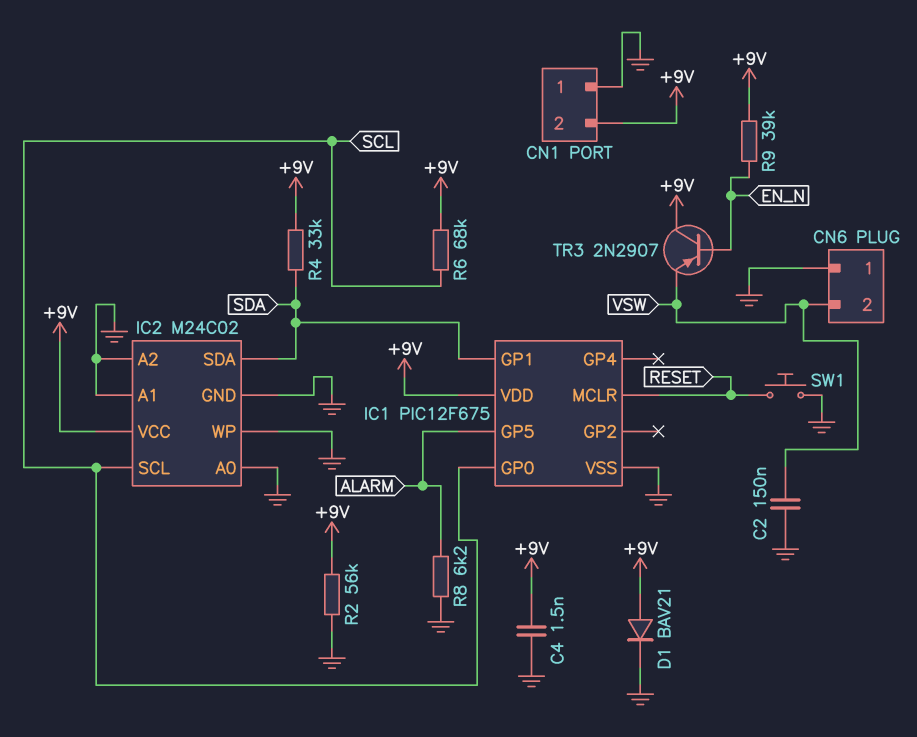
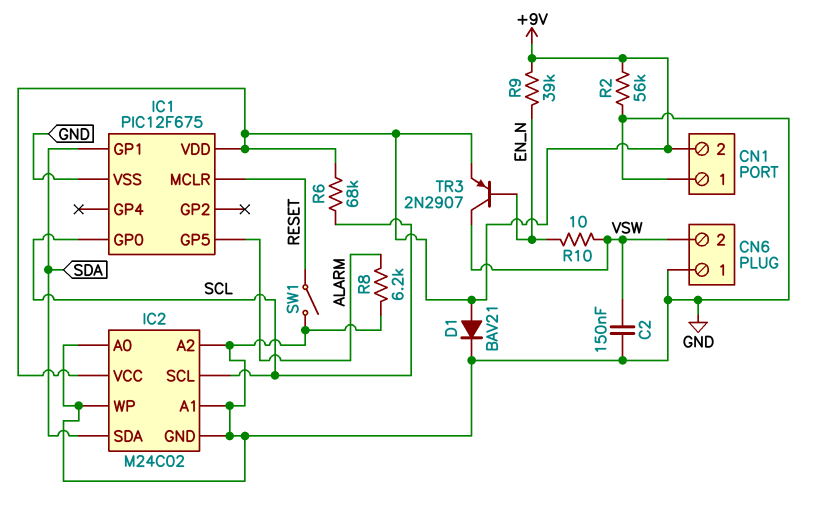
C4: 1.5nF (+9V, GND) -> none
R4: 33k (+9V, SDA) -> none
R10: none -> 10 (EN_N, VSW)
SW1: button (GND, RESET) -> switch (GND, RESET)
TR3: PNP 2N2907 (B EN_N, C +9V, E VSW) -> PNP 2N2907 (B EN_N, C VSW, E +9V)

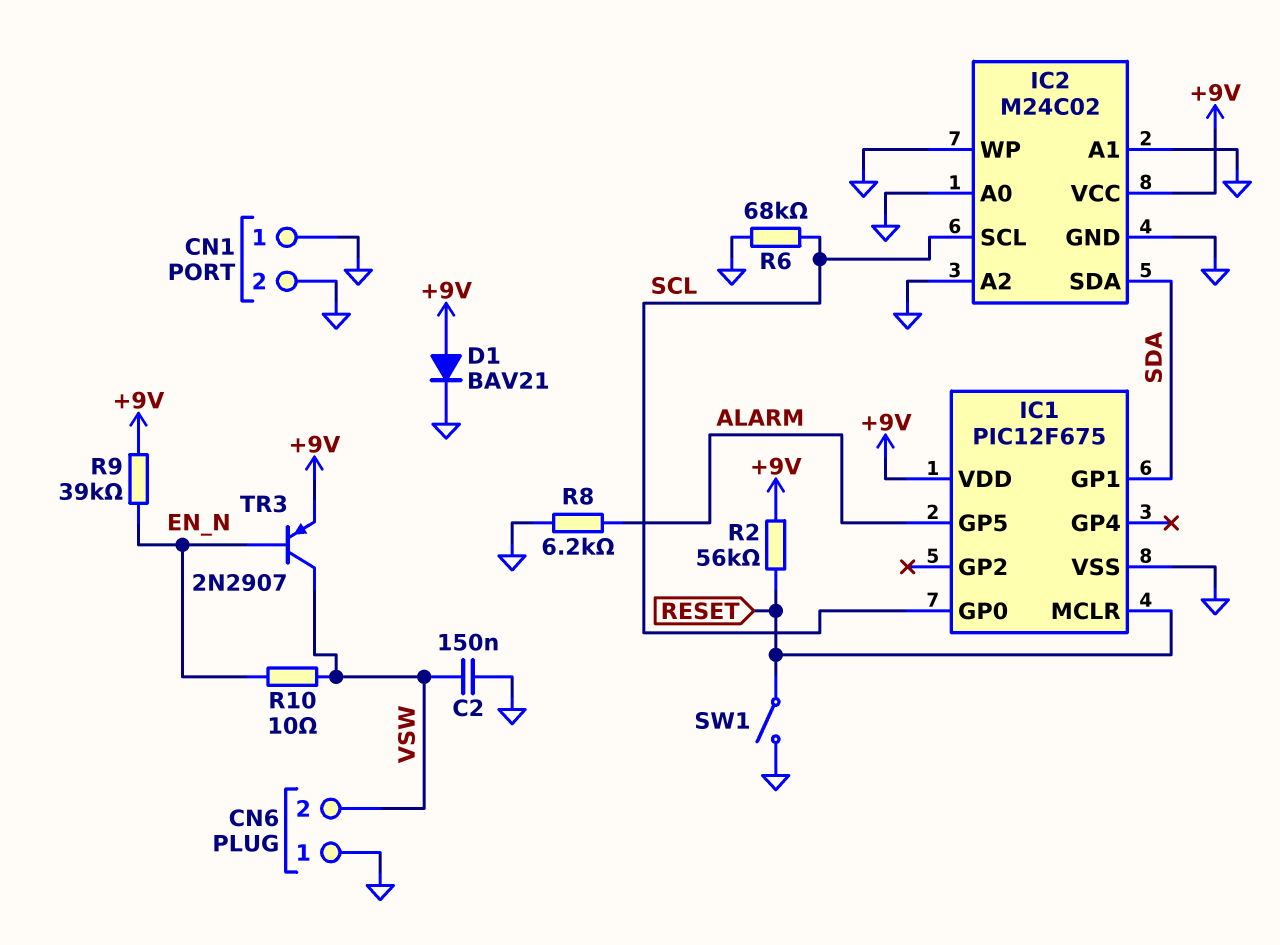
CN1 pin 2: +9V -> GND
R2: 56k (+9V, GND) -> 56k (+9V, RESET)
R6: 68k (+9V, SCL) -> 68k (GND, SCL)

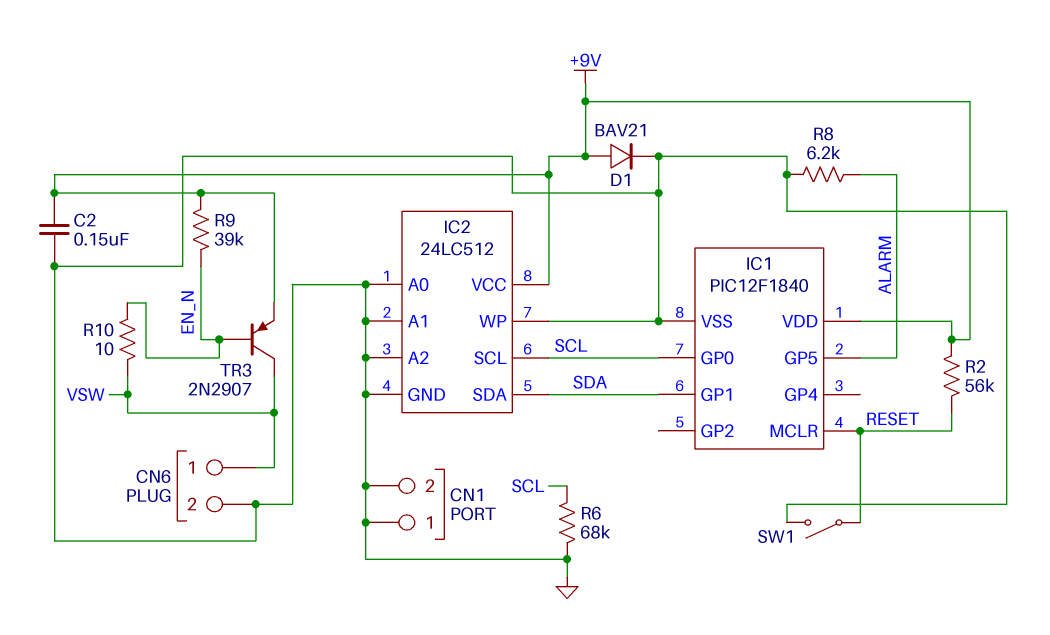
C2: 150nF (GND, VSW) -> 150nF (+9V, GND)
CN6 pin 1: GND -> VSW
CN6 pin 2: VSW -> GND
IC1: PIC12F675 -> PIC12F1840
IC2: M24C02 -> 24LC512

